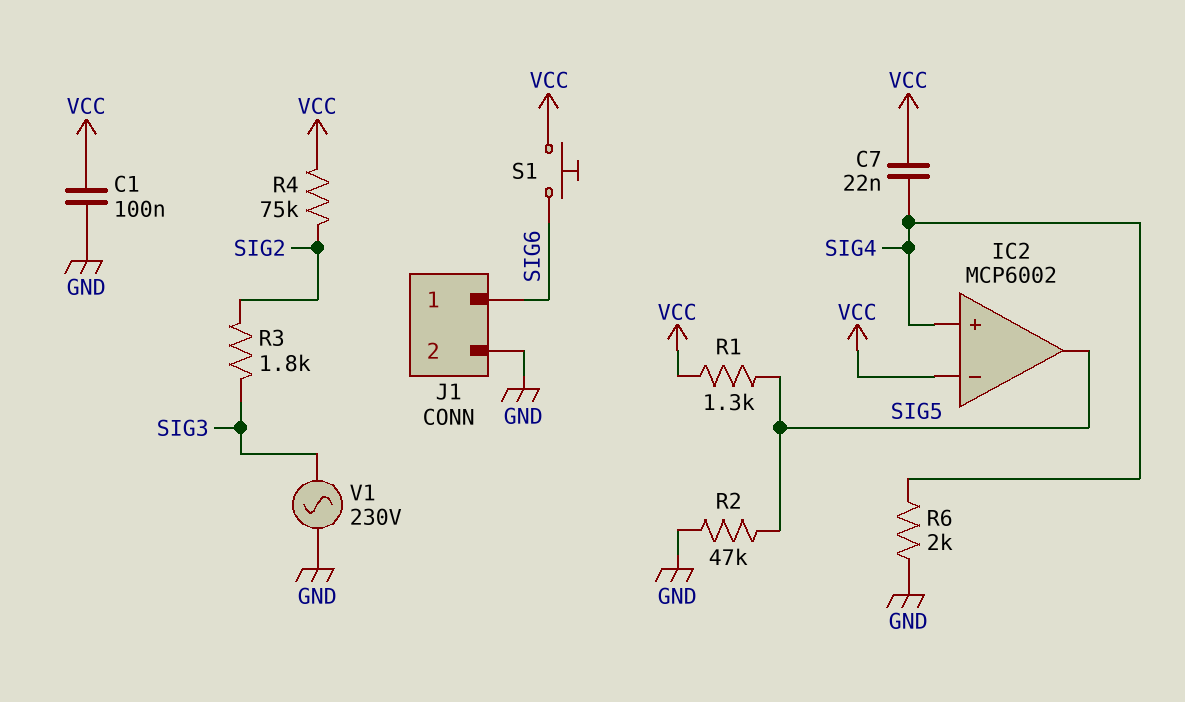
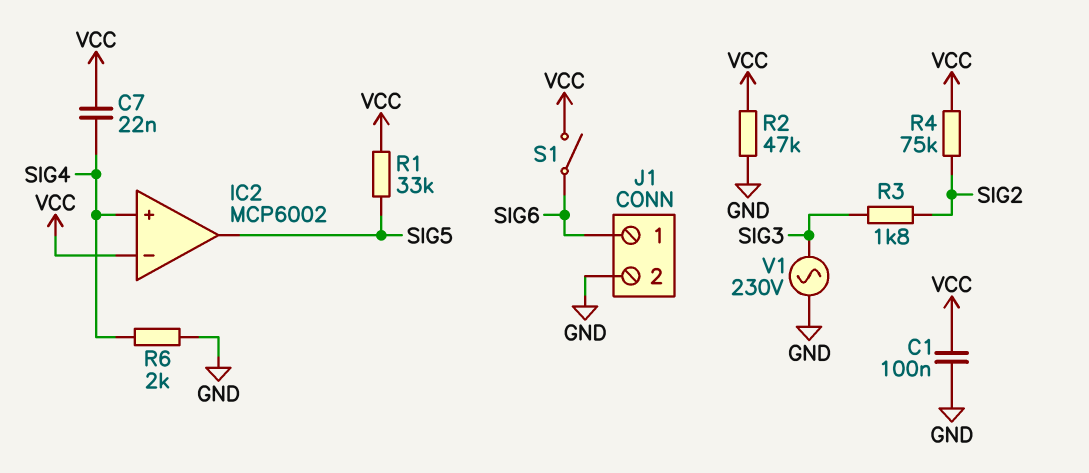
R1: 1.3k (SIG5, VCC) -> 33k (SIG5, VCC)
R2: 47k (GND, SIG5) -> 47k (GND, VCC)
S1: button (SIG6, VCC) -> switch (SIG6, VCC)

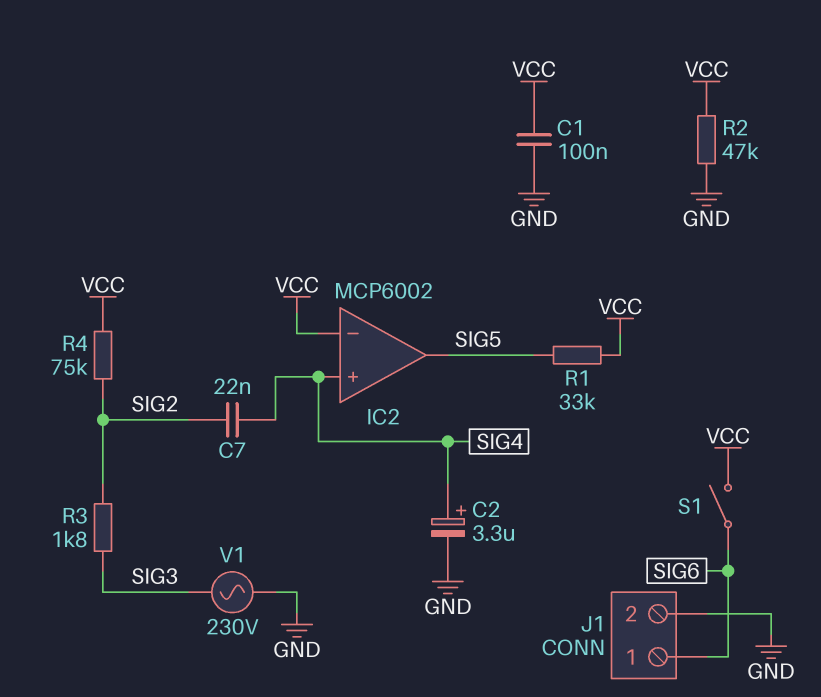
C2: none -> 3.3uF (plus SIG4, minus GND)
C7: 22nF (SIG4, VCC) -> 22nF (SIG2, SIG4)
R6: 2k (GND, SIG4) -> none

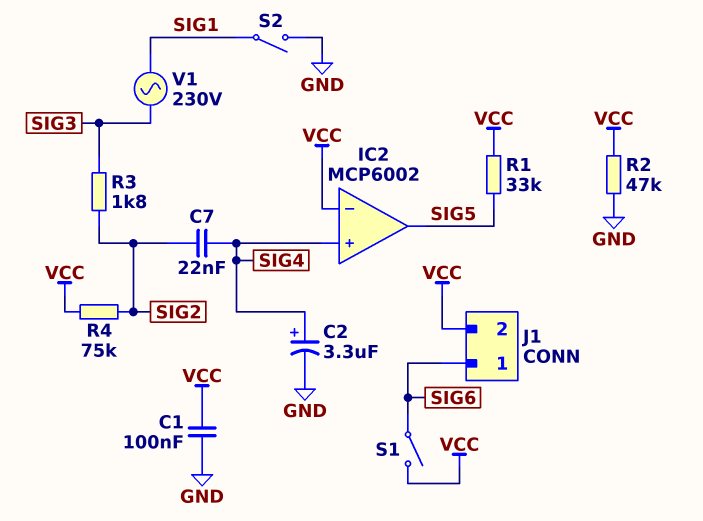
J1 pin 2: GND -> VCC
S2: none -> switch (GND, SIG1)
V1: AC 230V (GND, SIG3) -> AC 230V (SIG1, SIG3)

